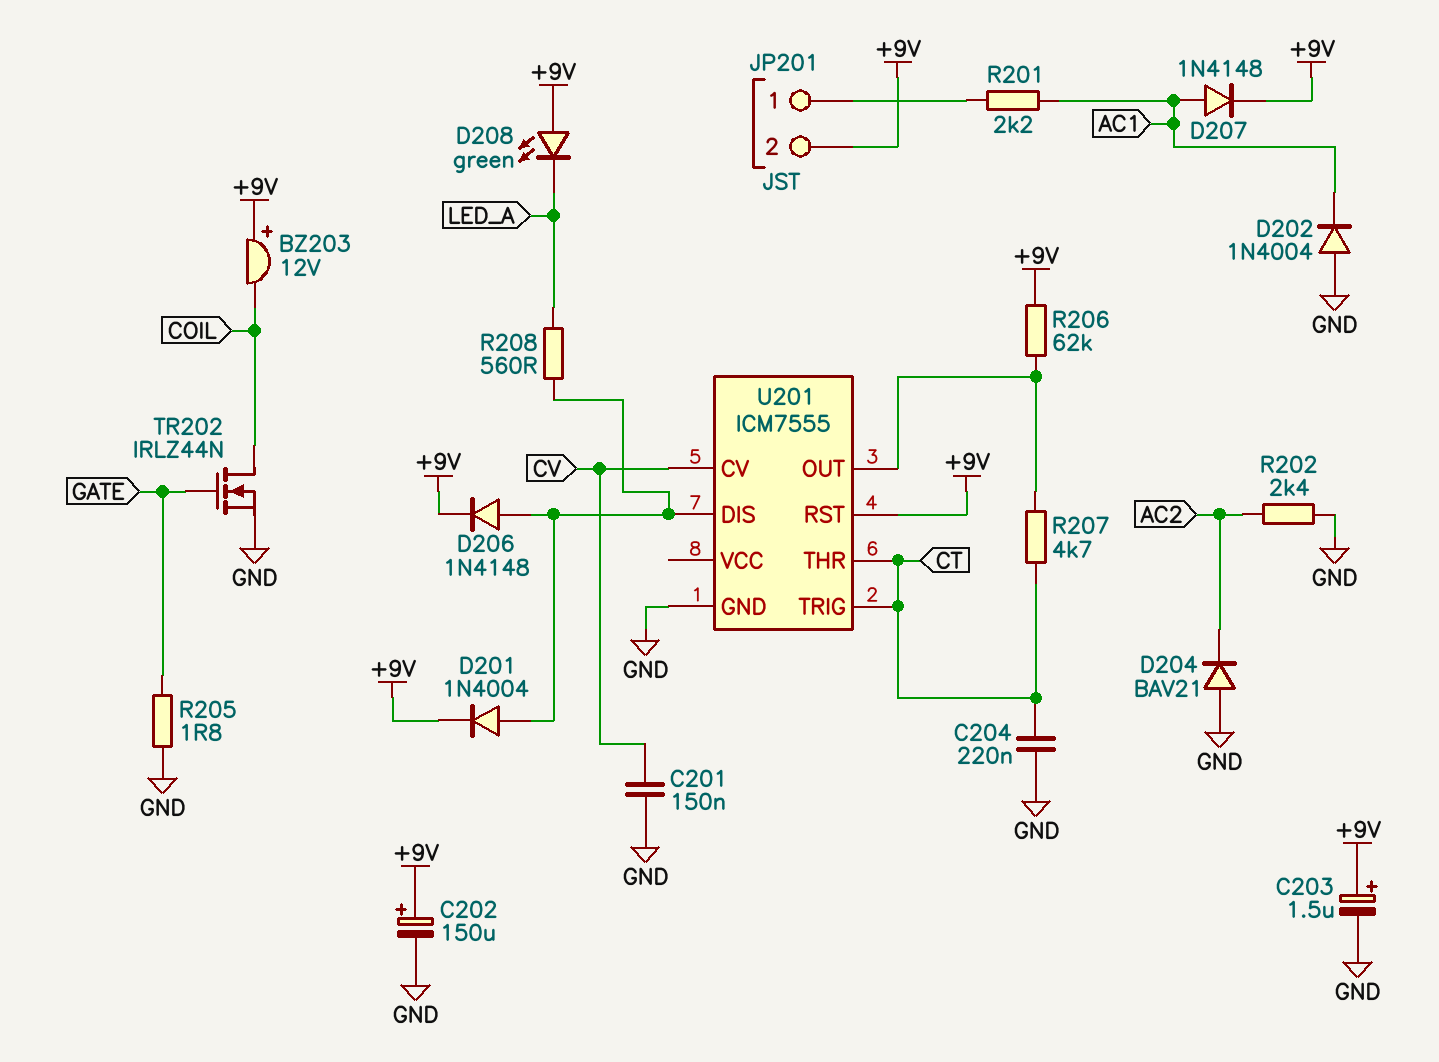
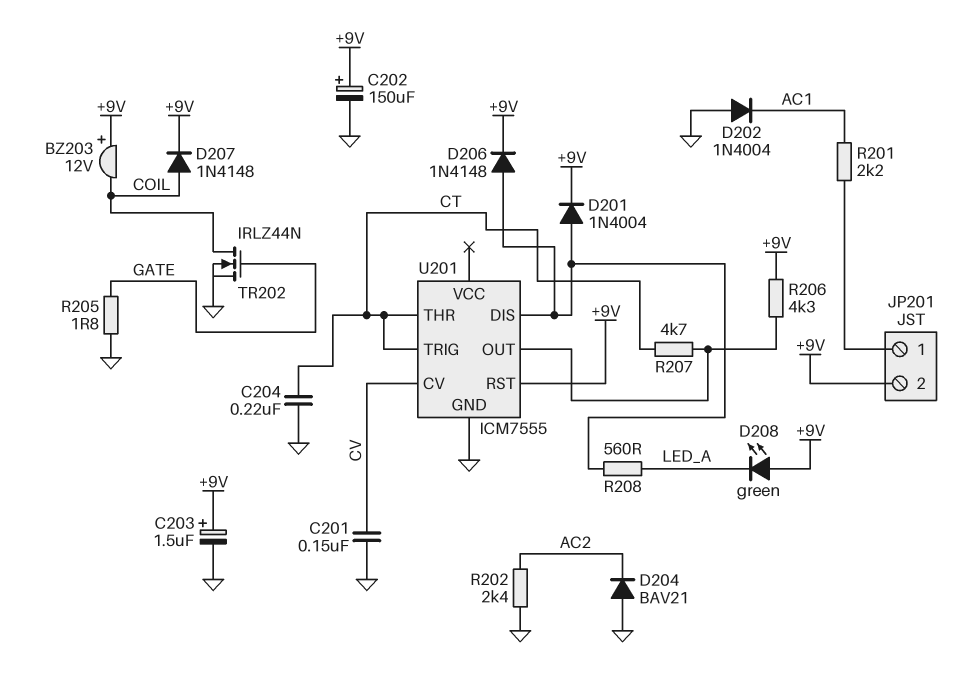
D207: diode 1N4148 (A AC1, K +9V) -> diode 1N4148 (A COIL, K +9V)
R206: 62k (+9V, U201/OUT) -> 4.3k (+9V, U201/OUT)

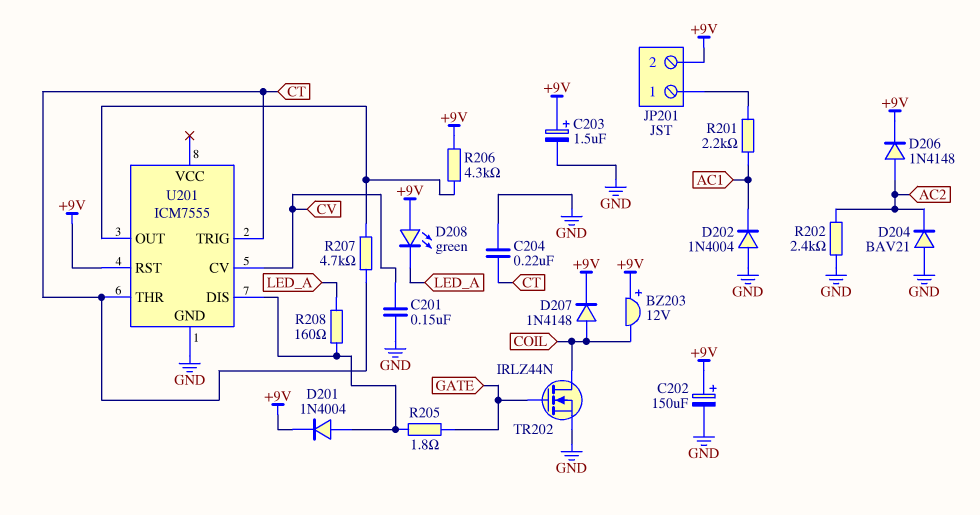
D206: diode 1N4148 (A U201/DIS, K +9V) -> diode 1N4148 (A AC2, K +9V)
R205: 1.8 (GATE, GND) -> 1.8 (GATE, U201/DIS)
R208: 560 (LED_A, U201/DIS) -> 160 (LED_A, U201/DIS)

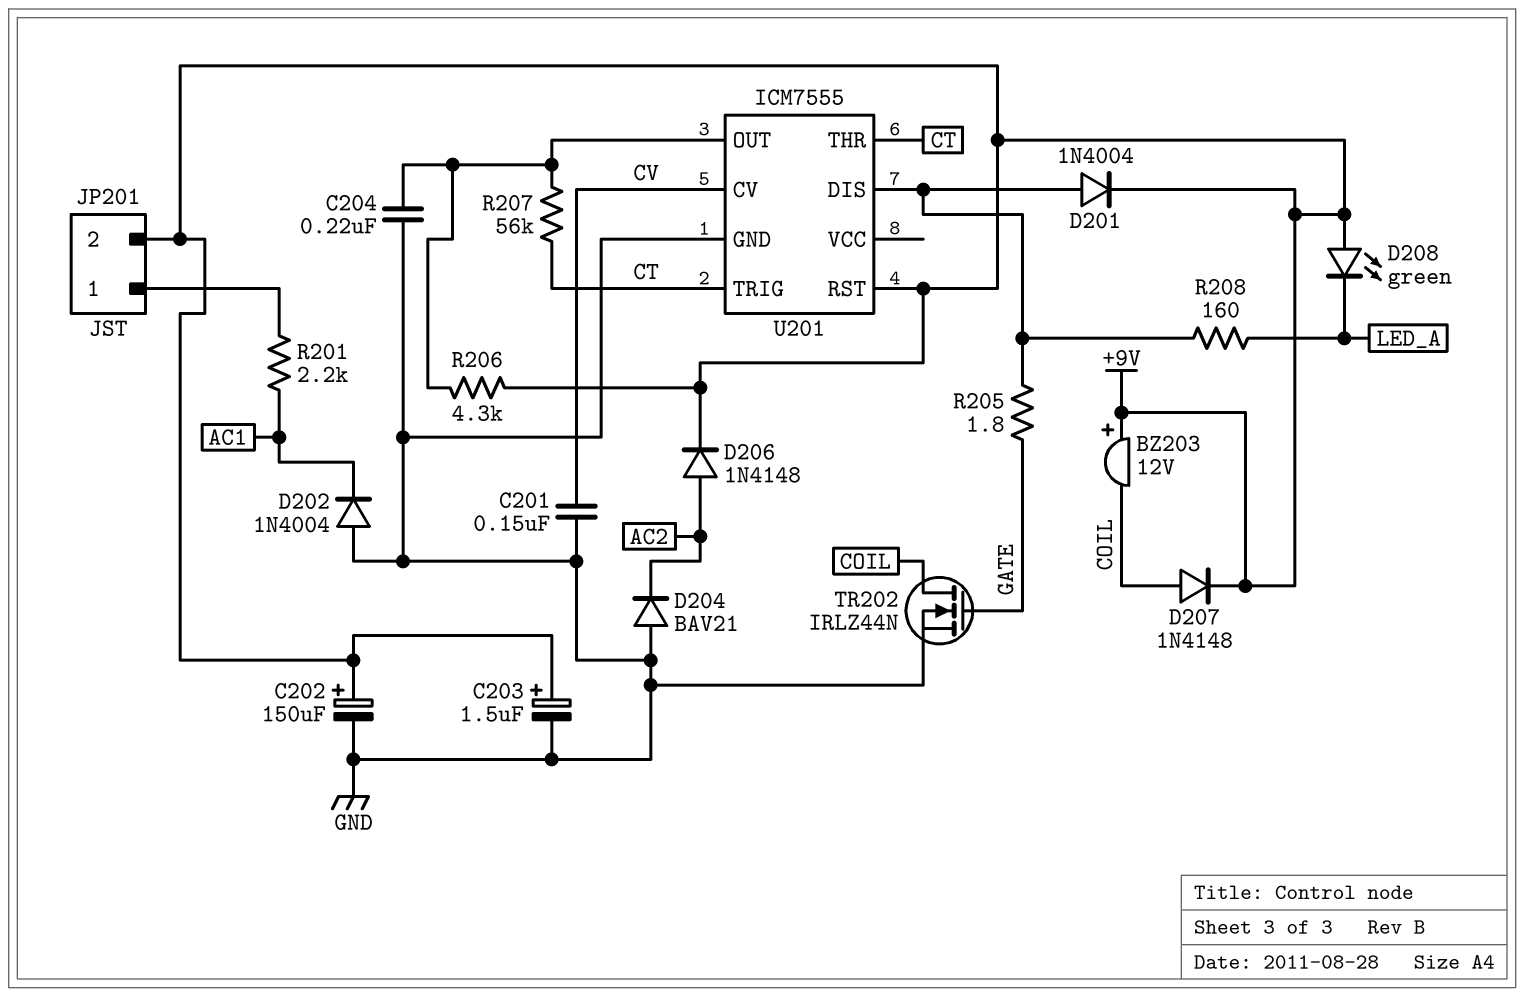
C204: 220nF (CT, GND) -> 220nF (GND, U201/OUT)
R202: 2.4k (AC2, GND) -> none
R207: 4.7k (CT, U201/OUT) -> 56k (CT, U201/OUT)

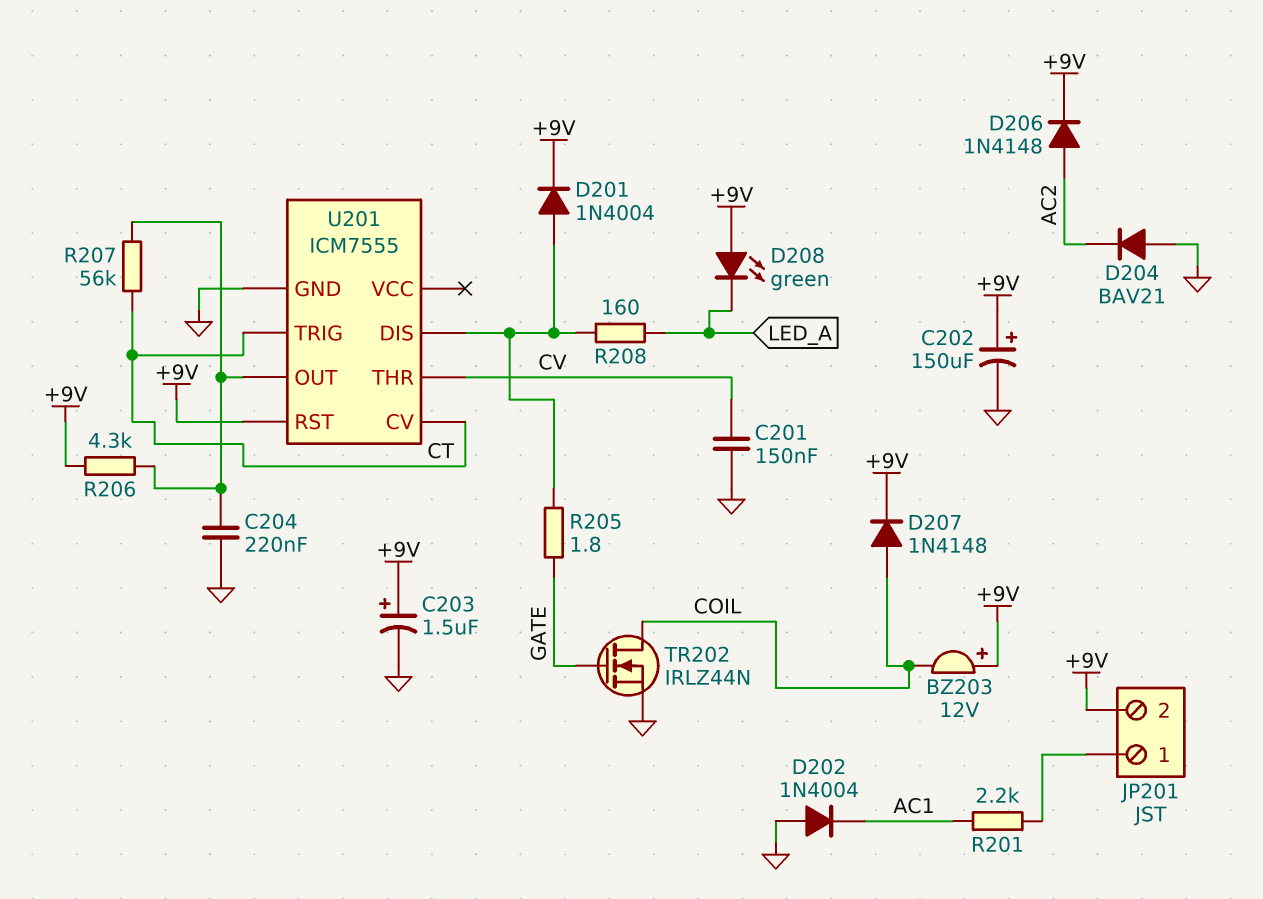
U201 pin CV: CV -> CT
U201 pin THR: CT -> CV

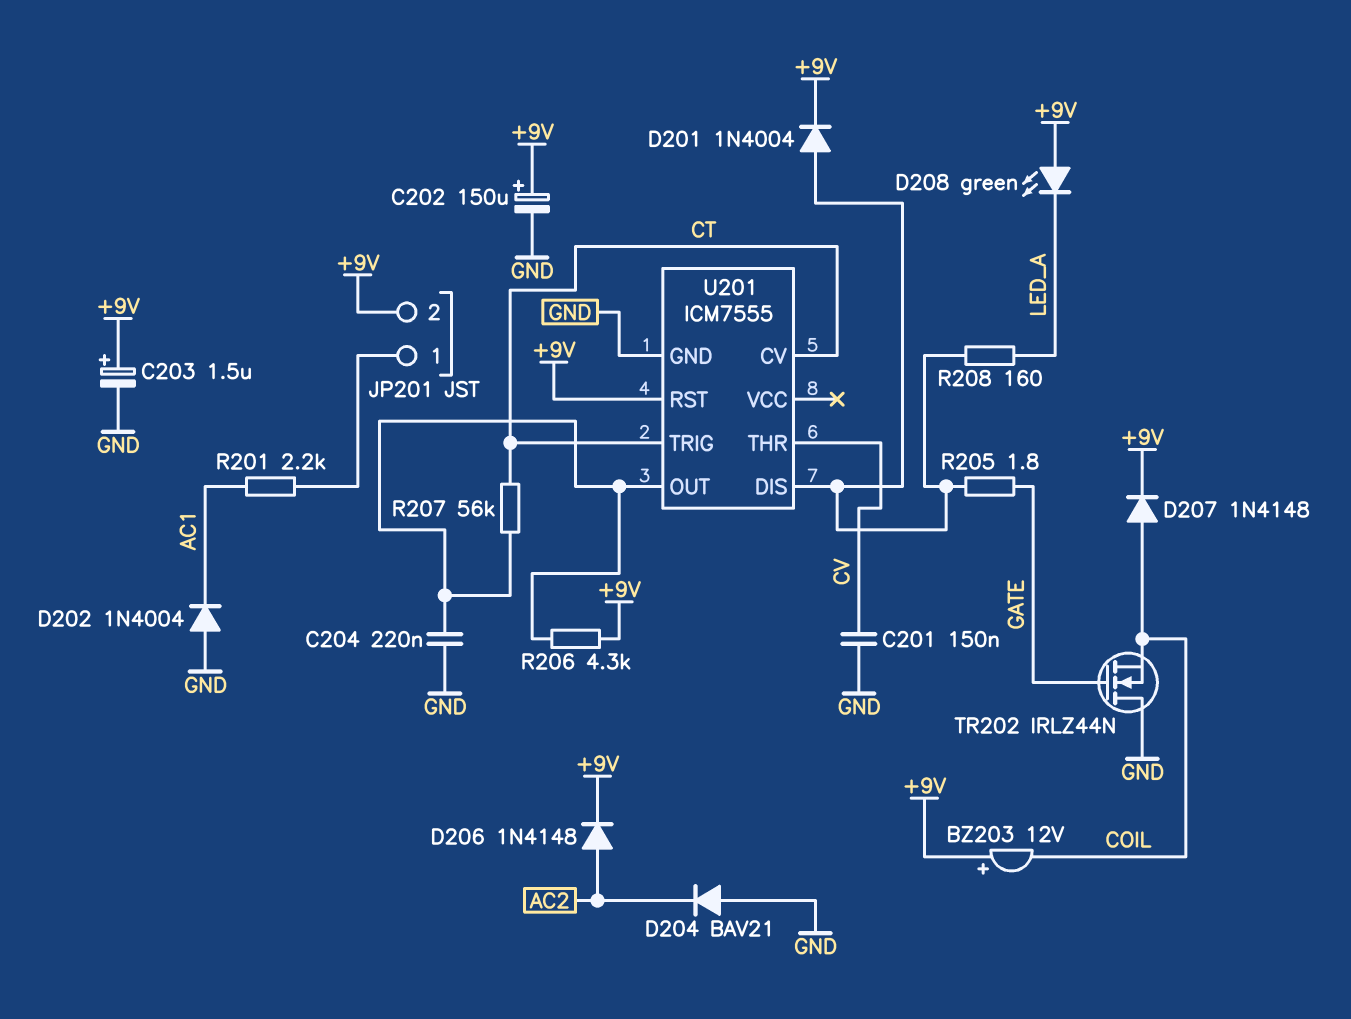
TR202: NMOS IRLZ44N (G GATE, D COIL, S GND) -> NMOS IRLZ44N (G GATE, D GND, S COIL)

